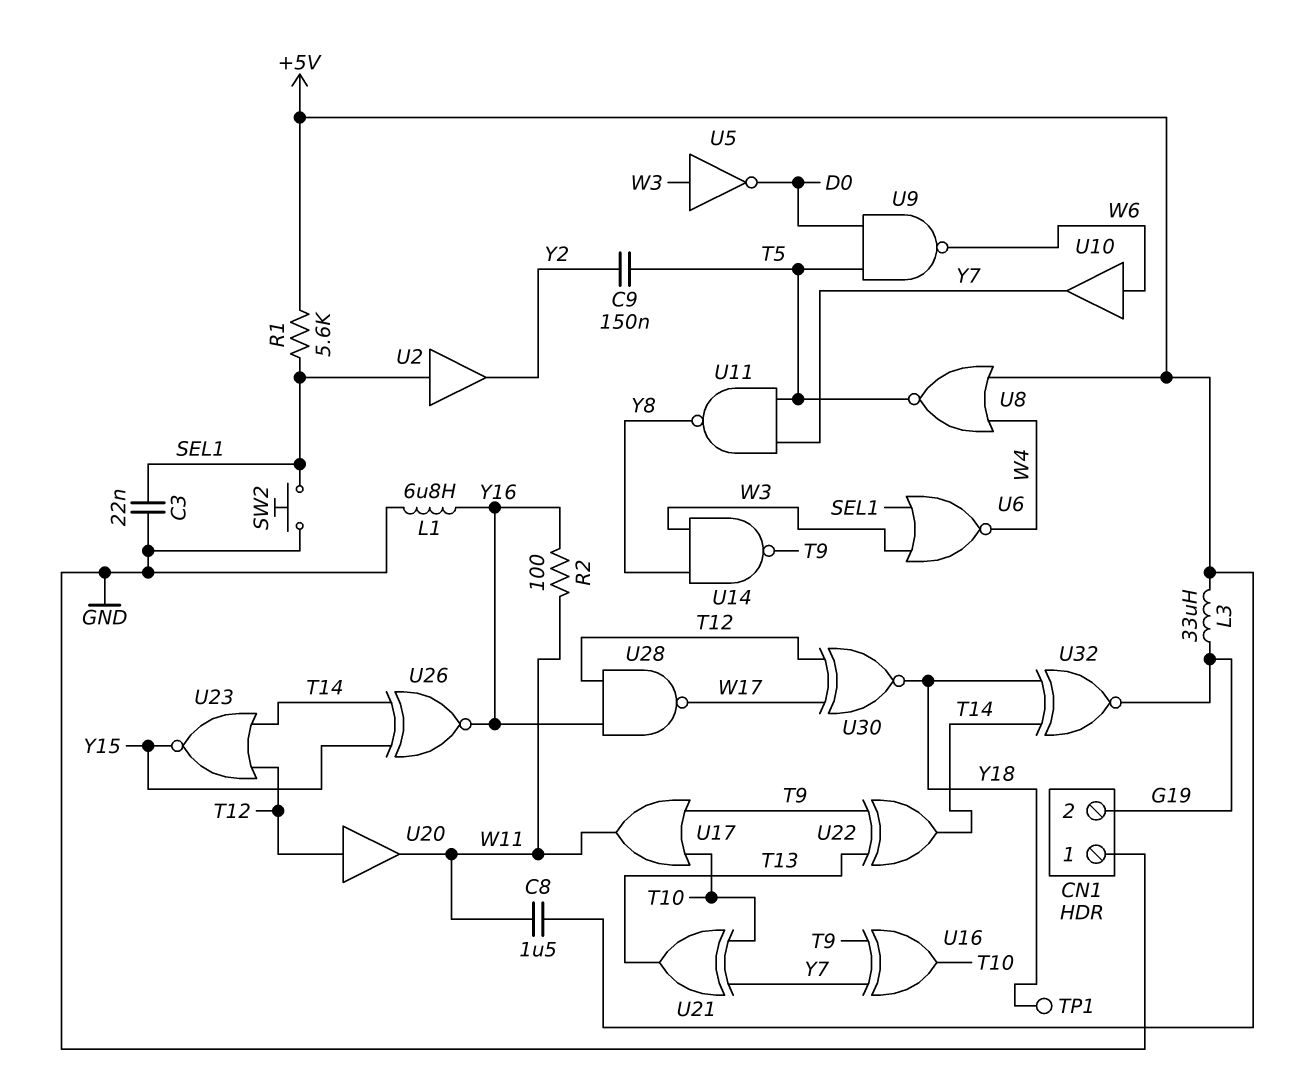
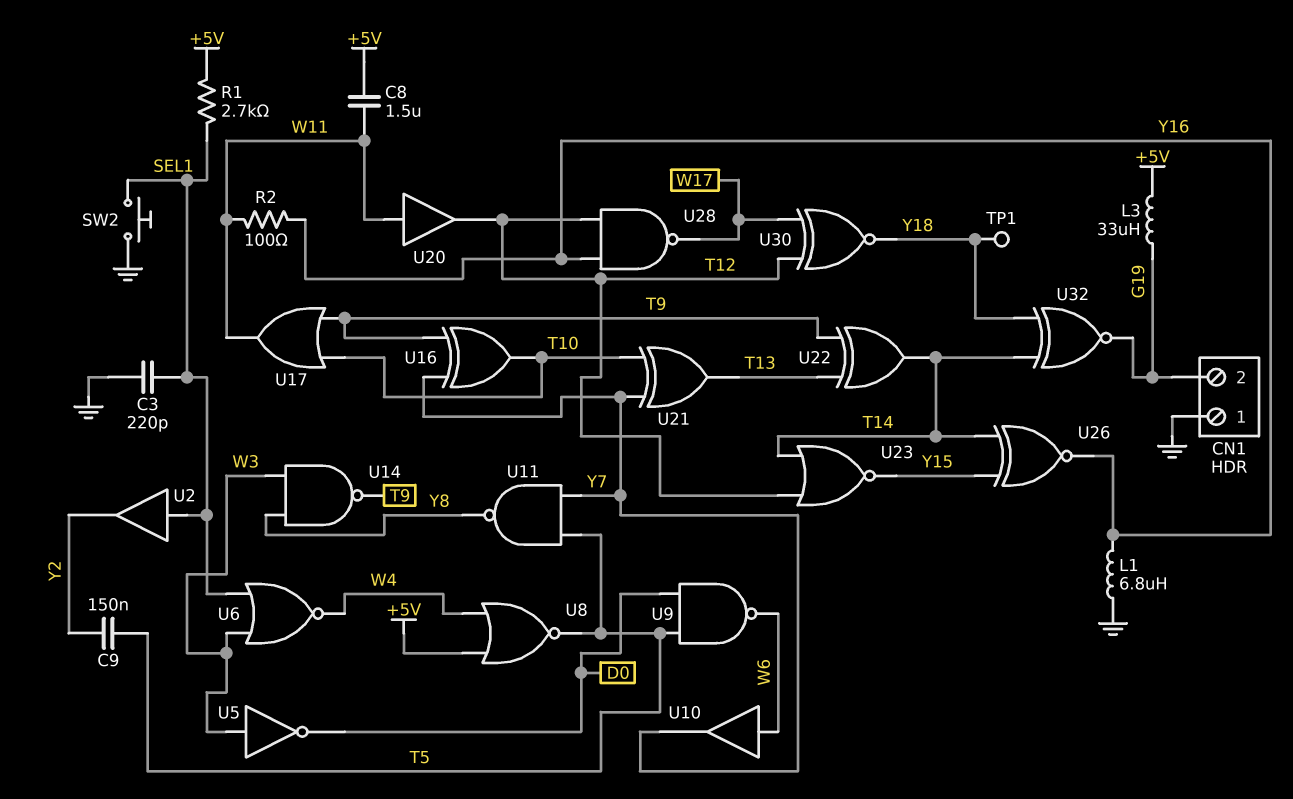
C3: 22nF (GND, SEL1) -> 220pF (GND, SEL1)
R1: 5.6k (+5V, SEL1) -> 2.7k (+5V, SEL1)
U20: buffer (in T12, out W11) -> buffer (in W11, out T12)

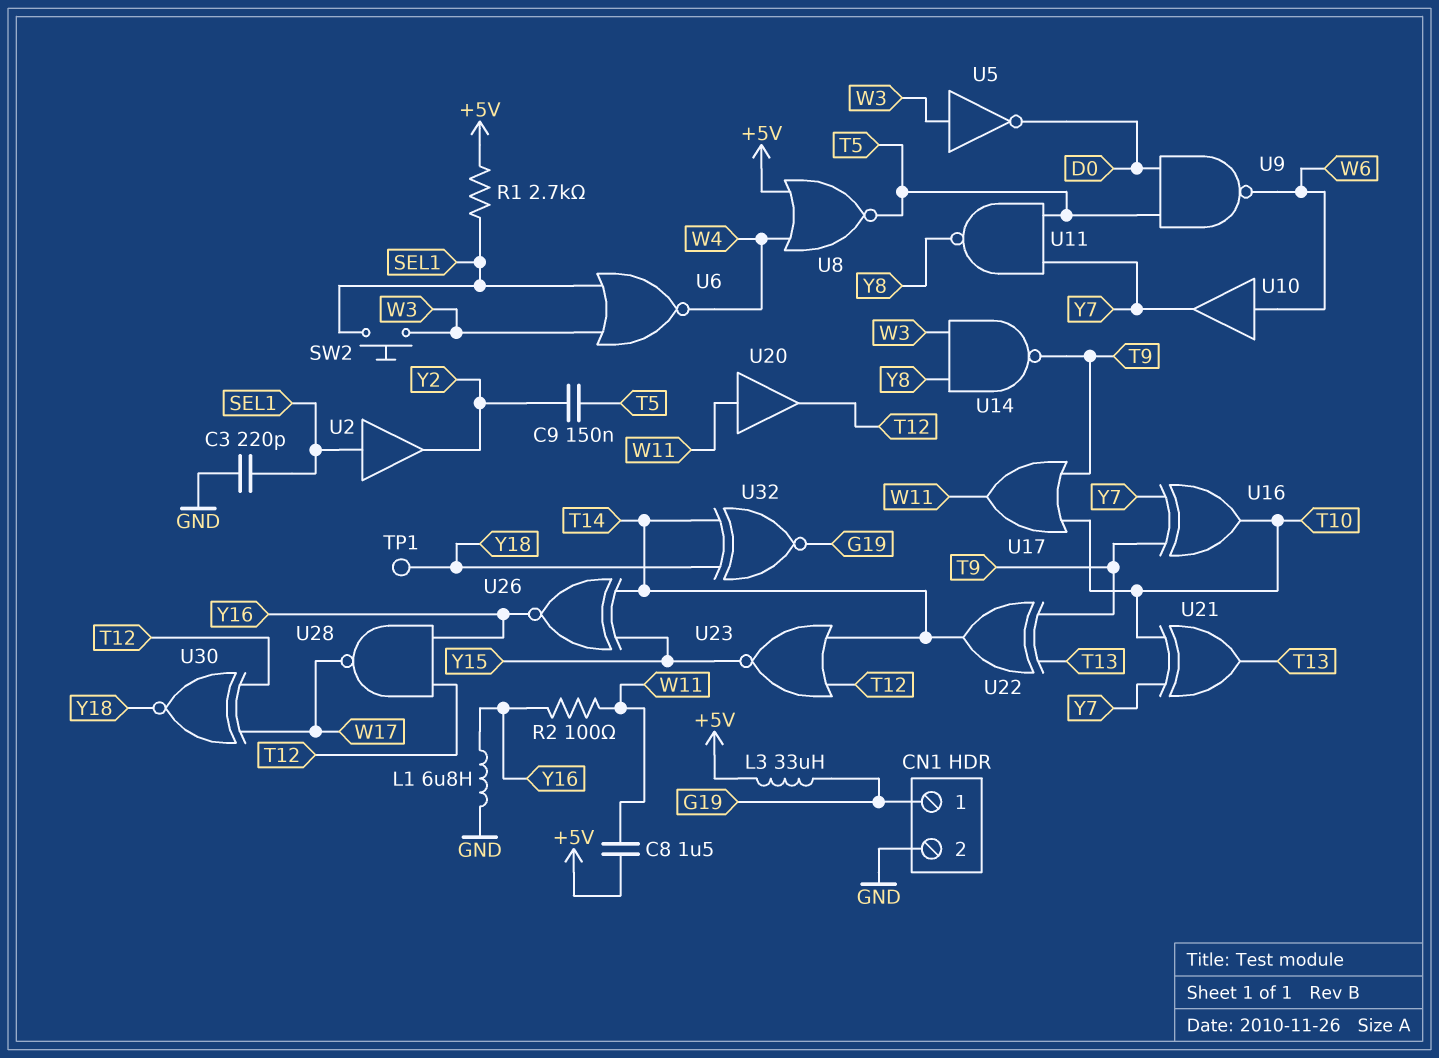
CN1 pin 1: GND -> G19
CN1 pin 2: G19 -> GND
SW2: button (GND, SEL1) -> button (SEL1, W3)

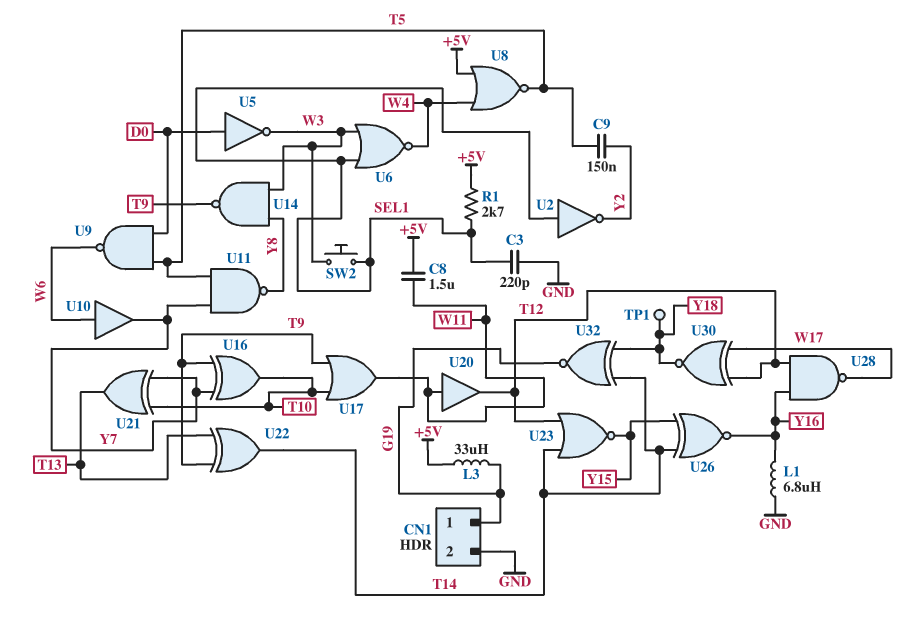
R2: 100 (W11, Y16) -> none
U2: buffer (in SEL1, out Y2) -> NOT (in SEL1, out Y2)
U5: NOT (in W3, out D0) -> NOT (in D0, out W3)

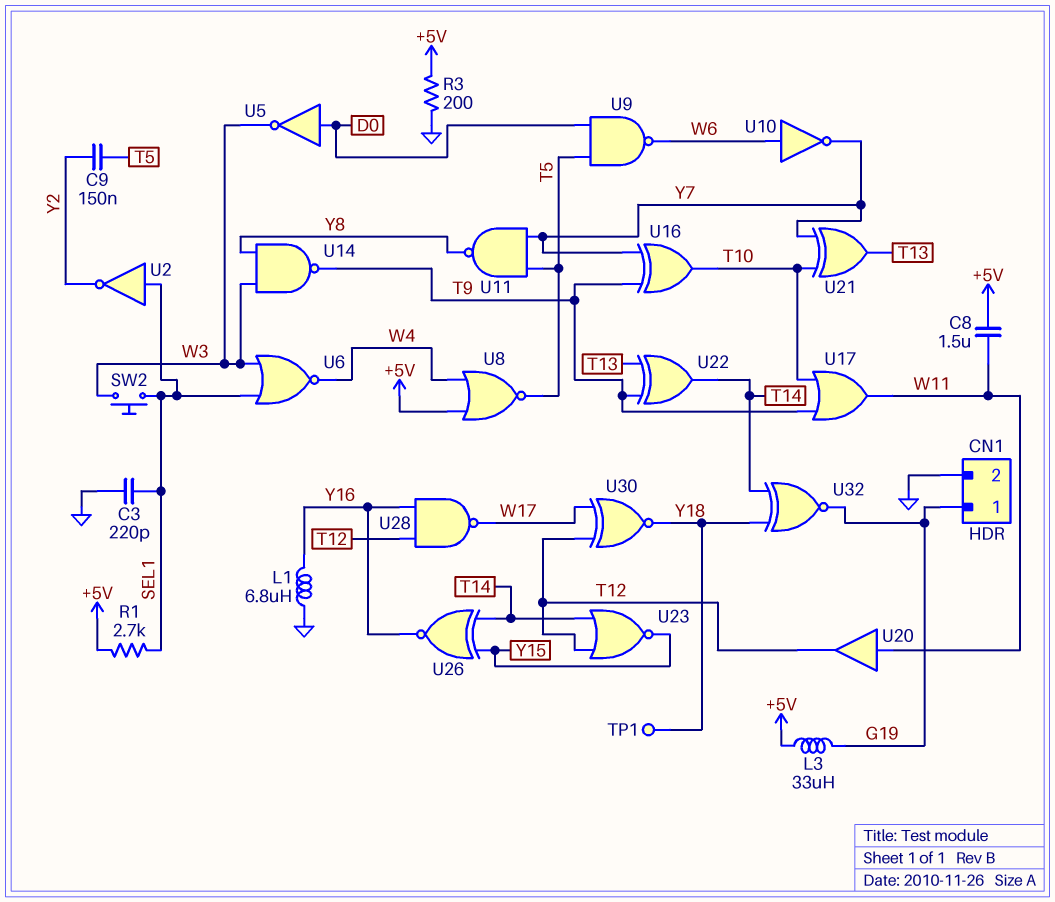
R3: none -> 200 (+5V, GND)
U10: buffer (in W6, out Y7) -> NOT (in W6, out Y7)

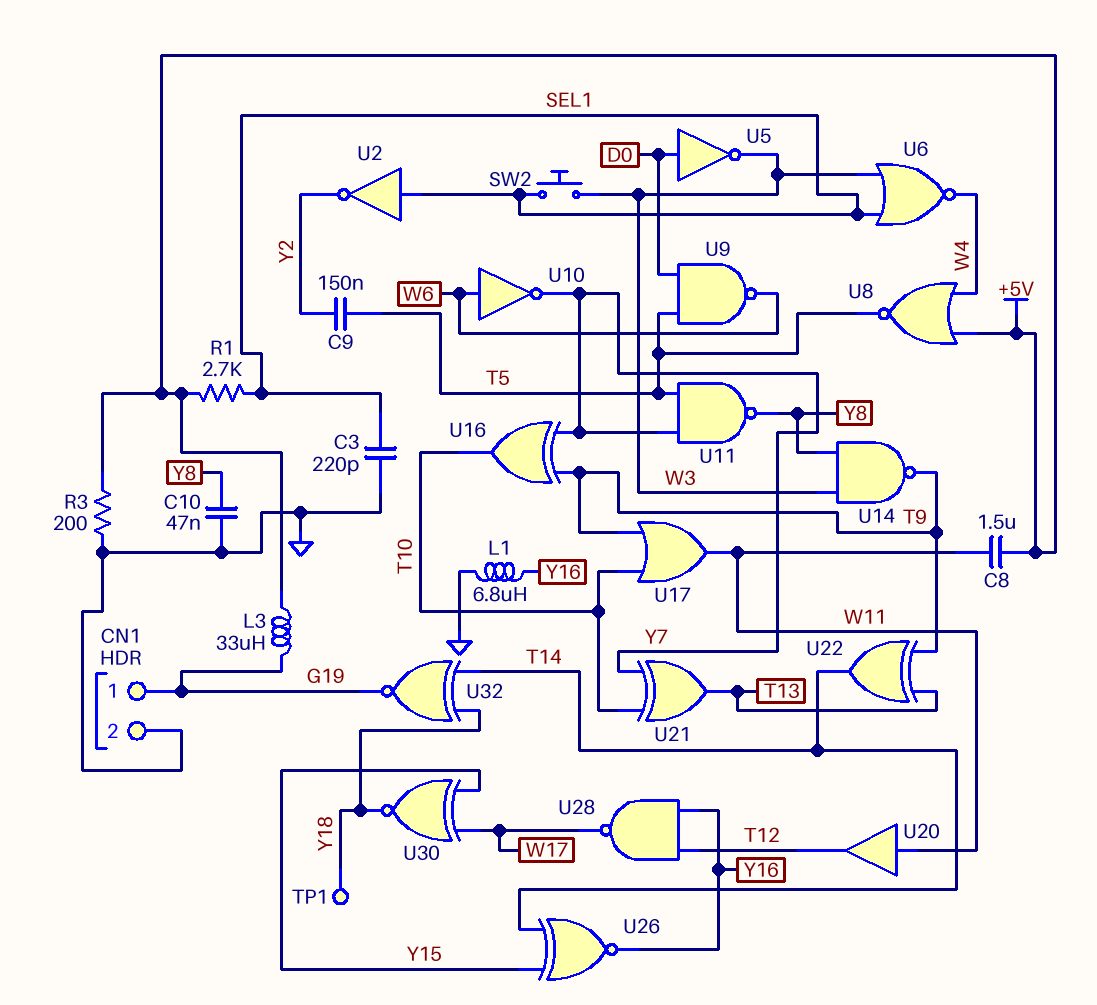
C10: none -> 47nF (GND, Y8)
U23: NOR (in T12, in T14, out Y15) -> none
U30: XNOR (in T12, in W17, out Y18) -> XNOR (in W17, in Y15, out Y18)

